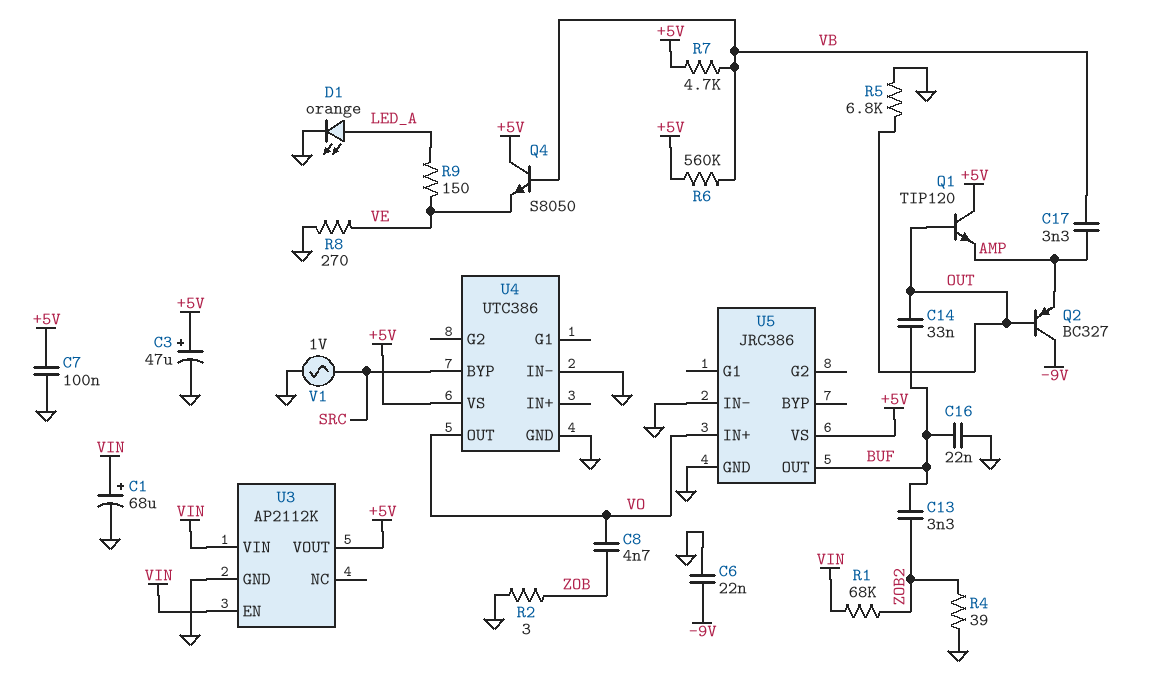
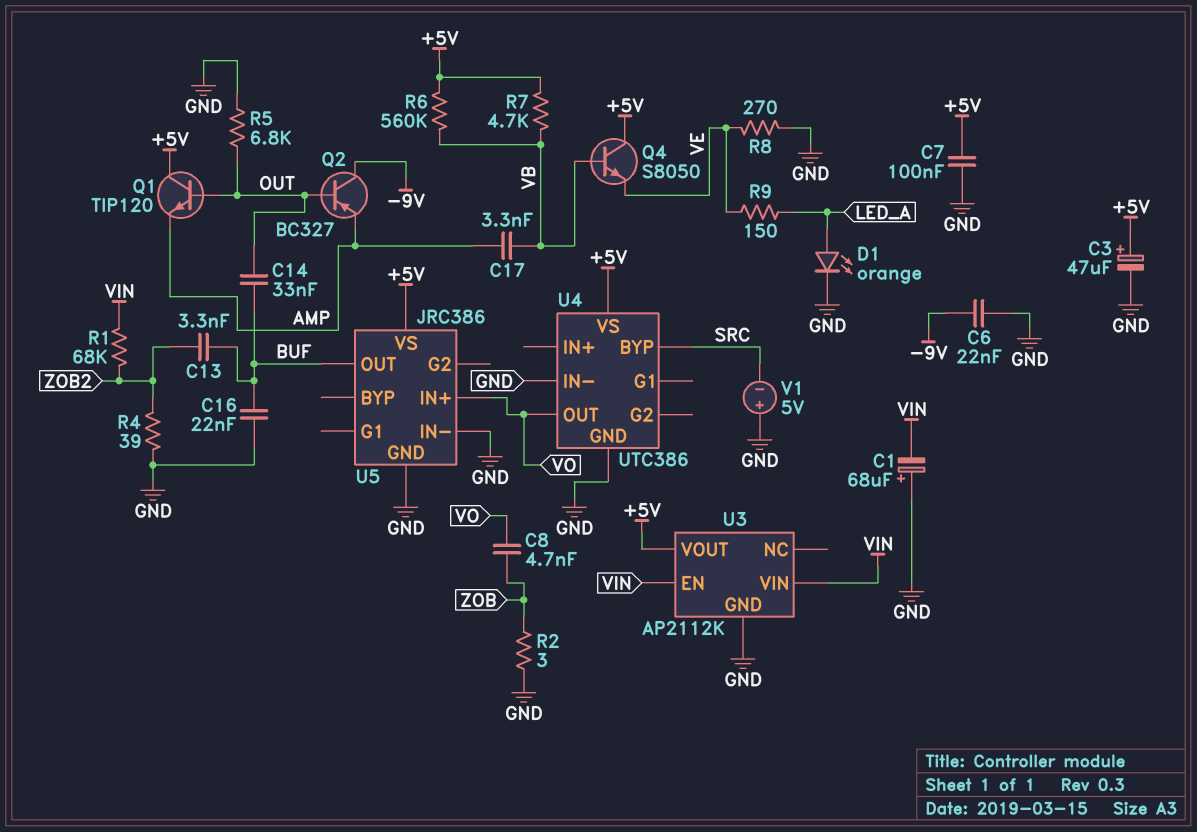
C1: 68uF (plus VIN, minus GND) -> 68uF (plus GND, minus VIN)
V1: AC 1V (GND, SRC) -> 5V (plus GND, minus SRC)

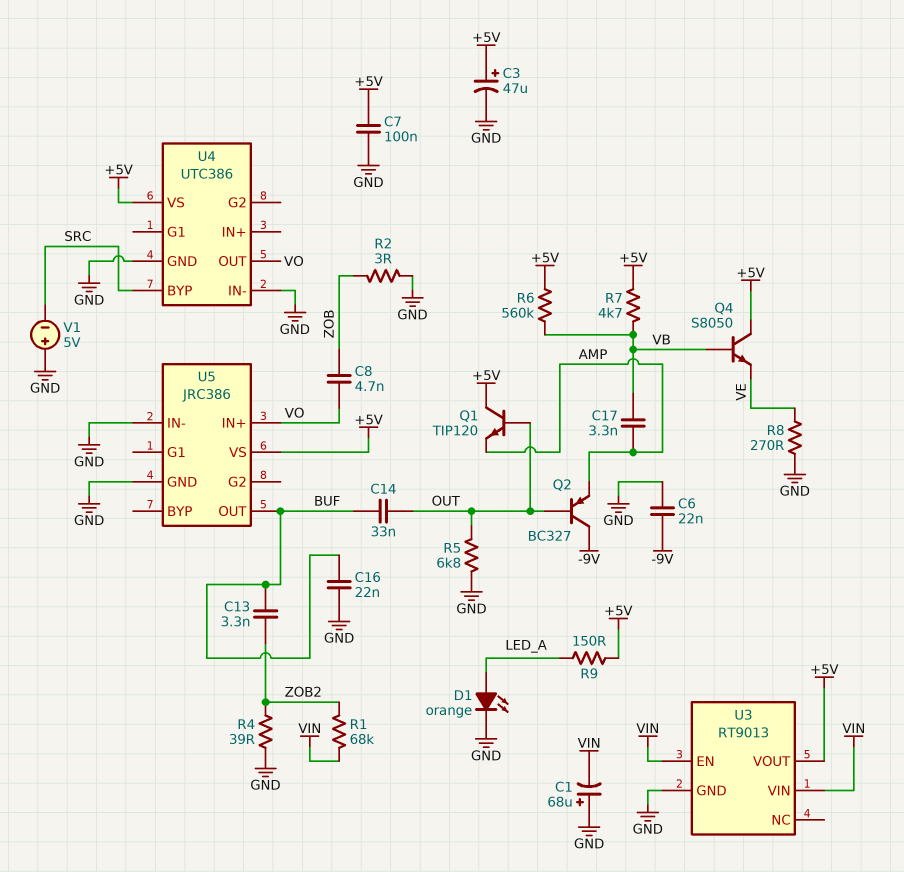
R9: 150 (LED_A, VE) -> 150 (+5V, LED_A)
U3: AP2112K -> RT9013

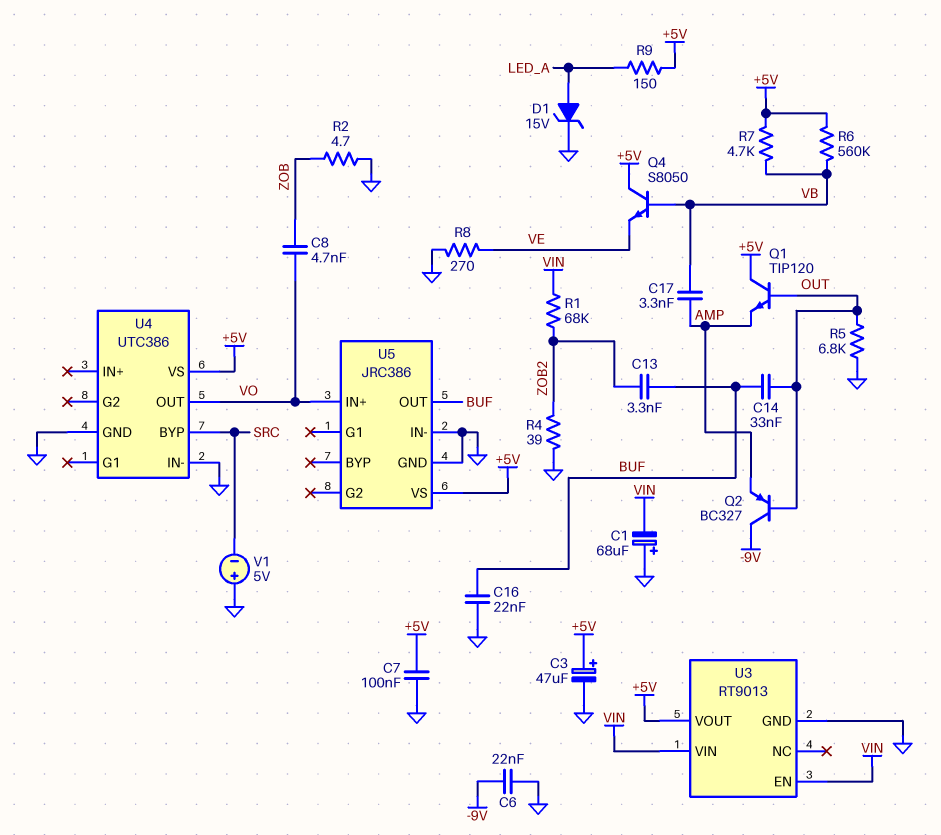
D1: LED orange (A LED_A, K GND) -> zener 15V (A LED_A, K GND)
R2: 3 (GND, ZOB) -> 4.7 (GND, ZOB)

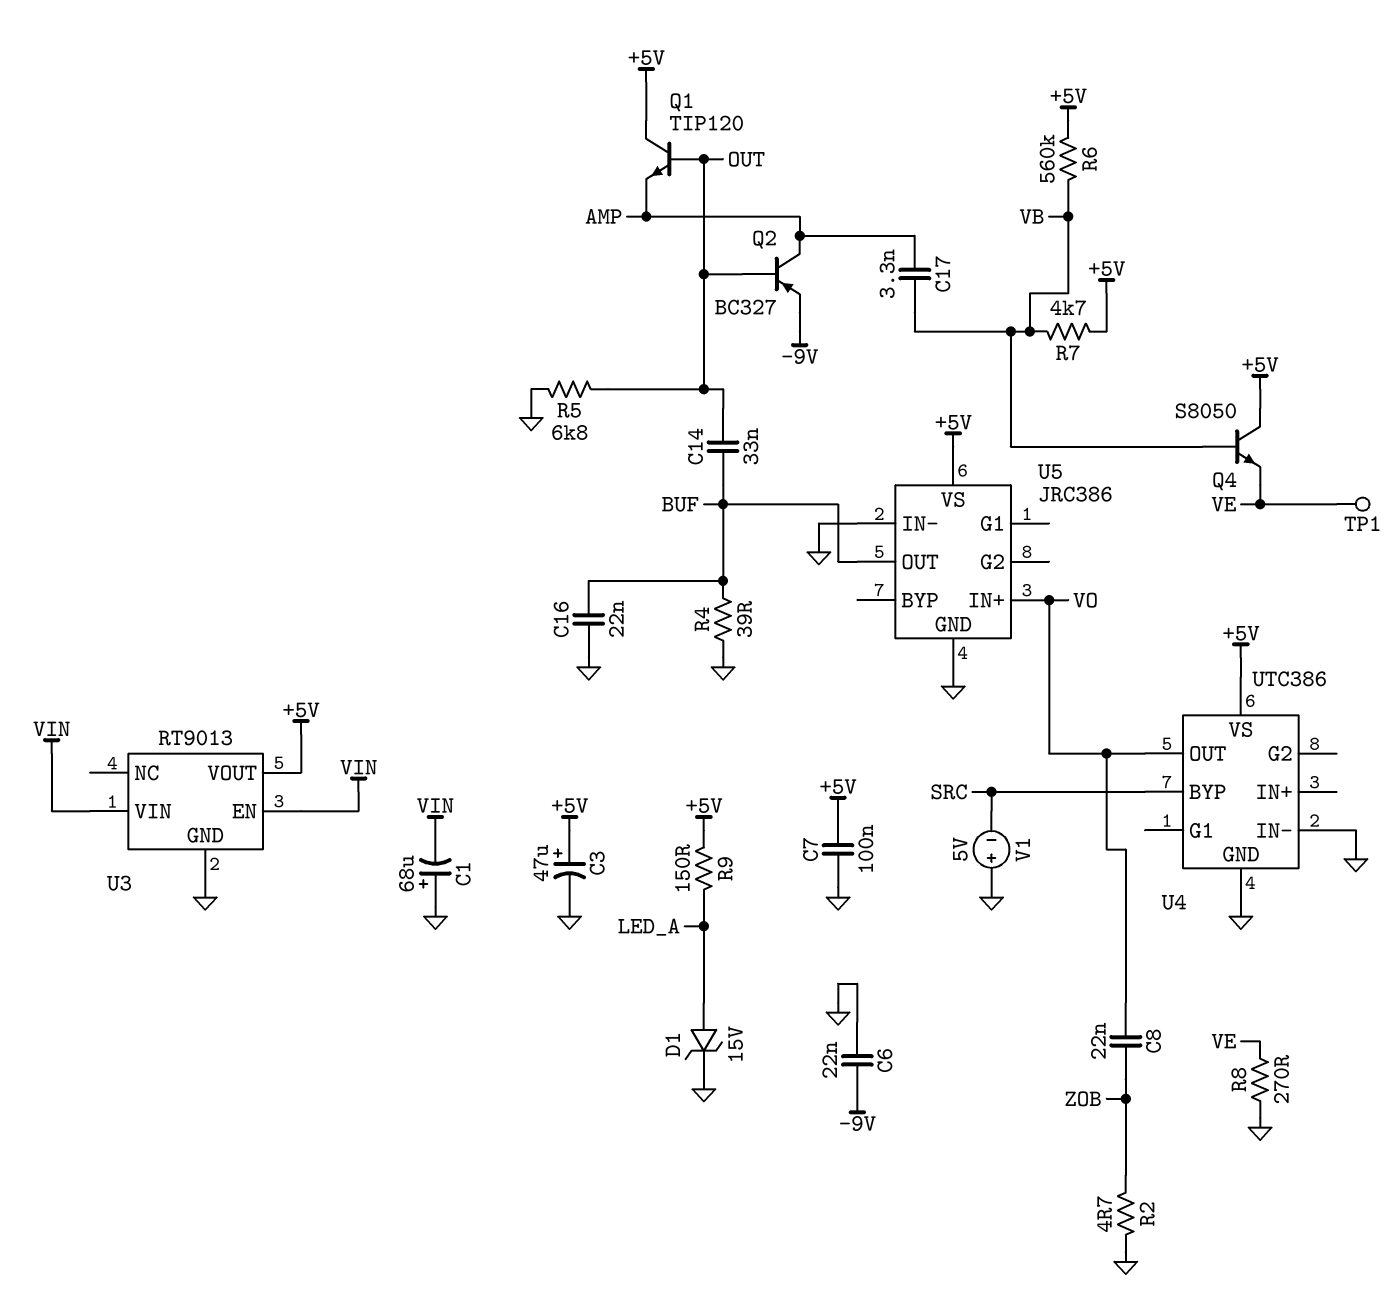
C8: 4.7nF (VO, ZOB) -> 22nF (VO, ZOB)
C13: 3.3nF (BUF, ZOB2) -> none
Q2: PNP BC327 (B OUT, C -9V, E AMP) -> PNP BC327 (B OUT, C AMP, E -9V)
R1: 68k (VIN, ZOB2) -> none
R4: 39 (GND, ZOB2) -> 39 (BUF, GND)
TP1: none -> test point (VE)

